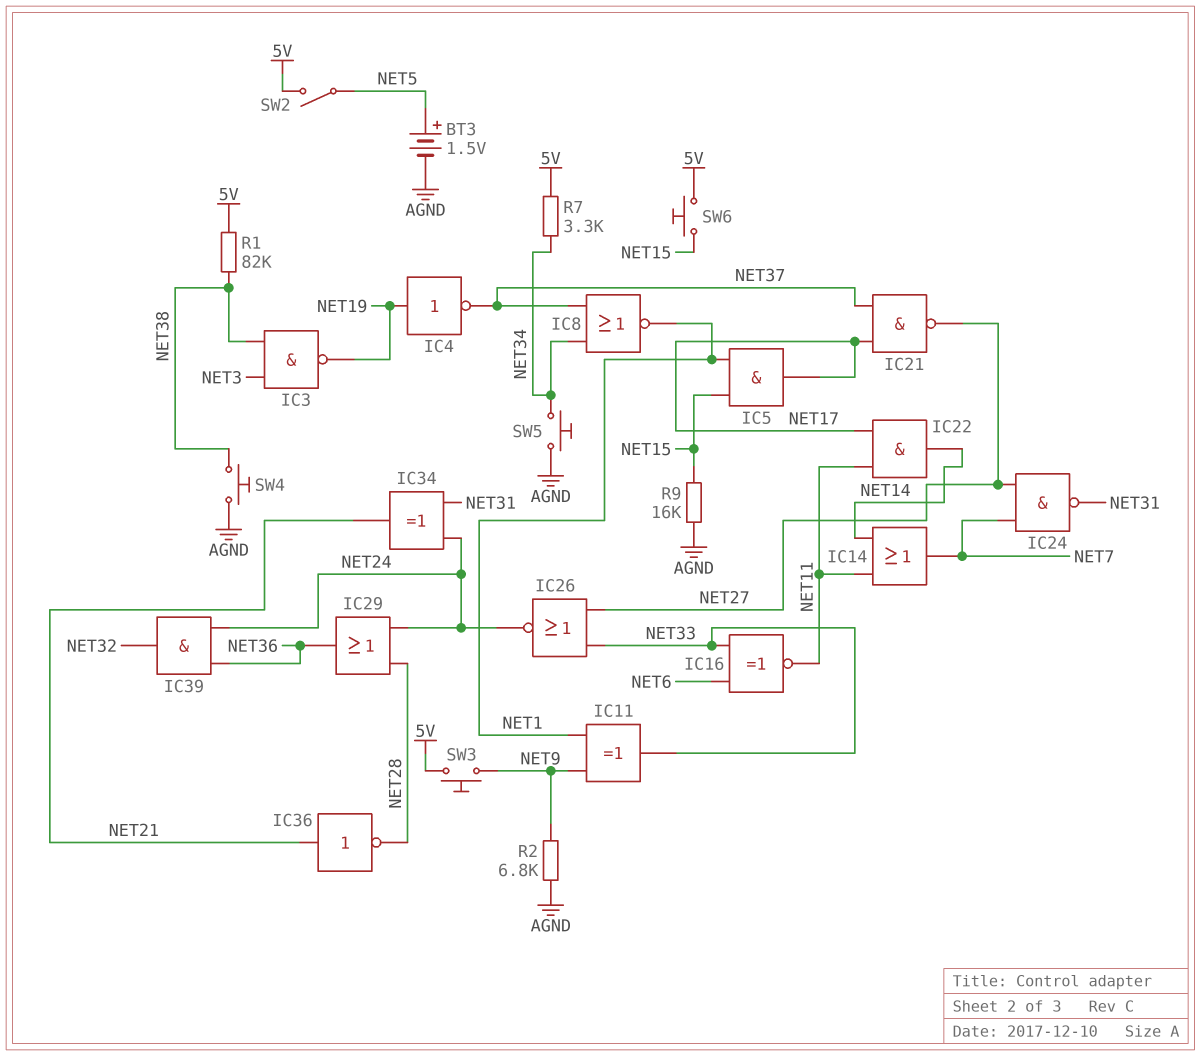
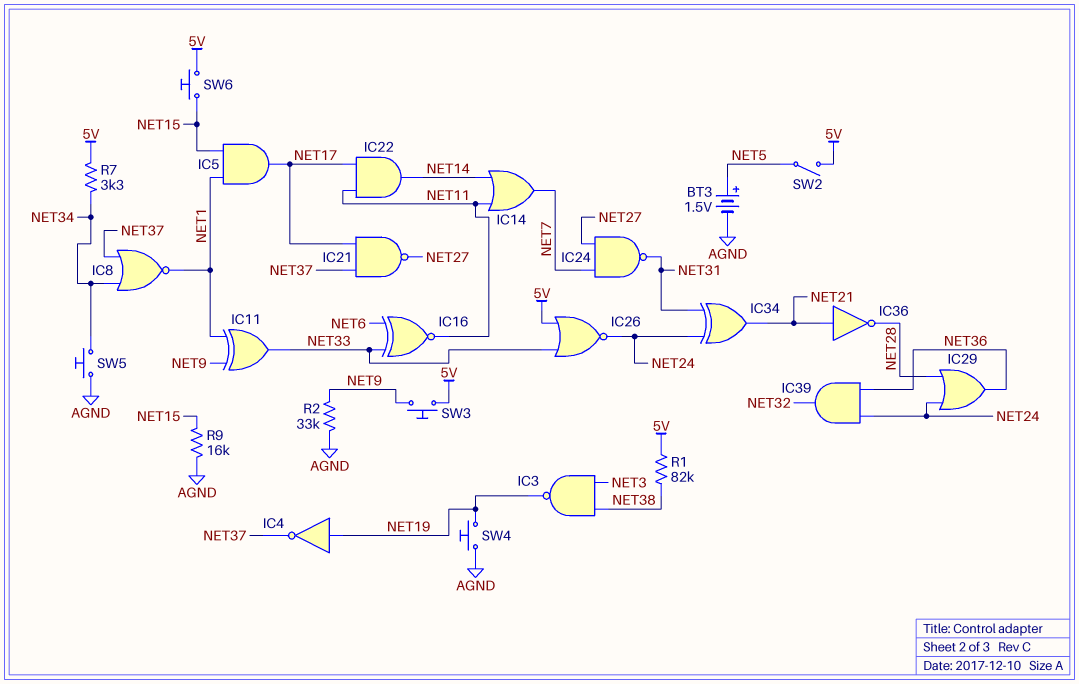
IC26: NOR (in NET27, in NET33, out NET24) -> NOR (in 5V, in NET33, out NET24)
R2: 6.8k (AGND, NET9) -> 33k (AGND, NET9)
SW4: button (AGND, NET38) -> button (AGND, NET19)

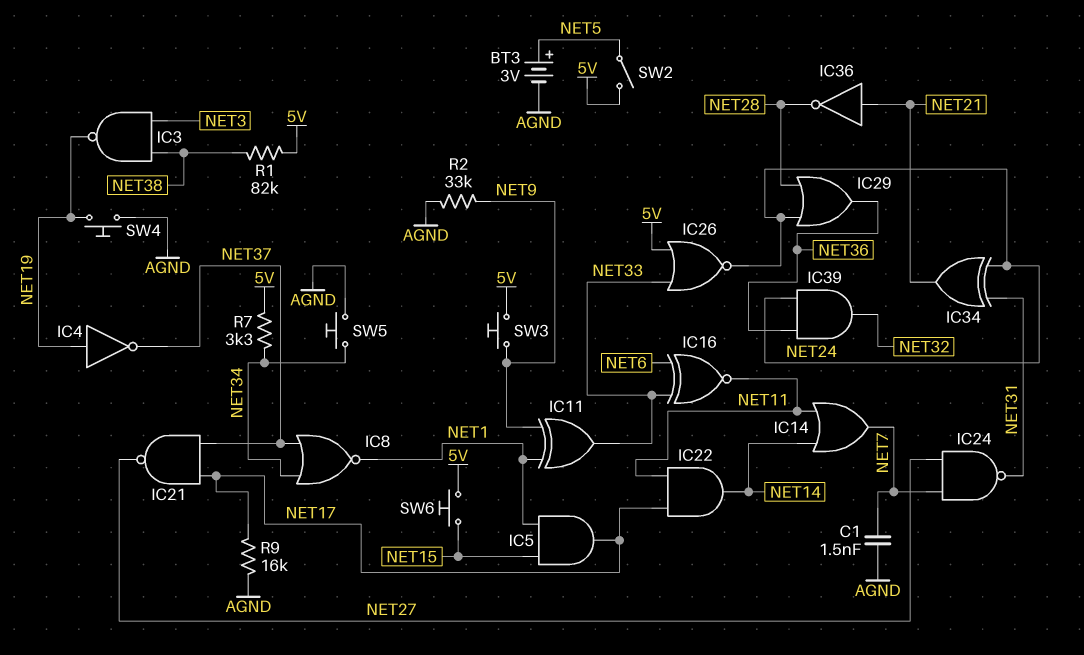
BT3: 1.5V (plus NET5, minus AGND) -> 3V (plus NET5, minus AGND)
C1: none -> 1.5nF (AGND, NET7)
R9: 16k (AGND, NET15) -> 16k (AGND, NET17)

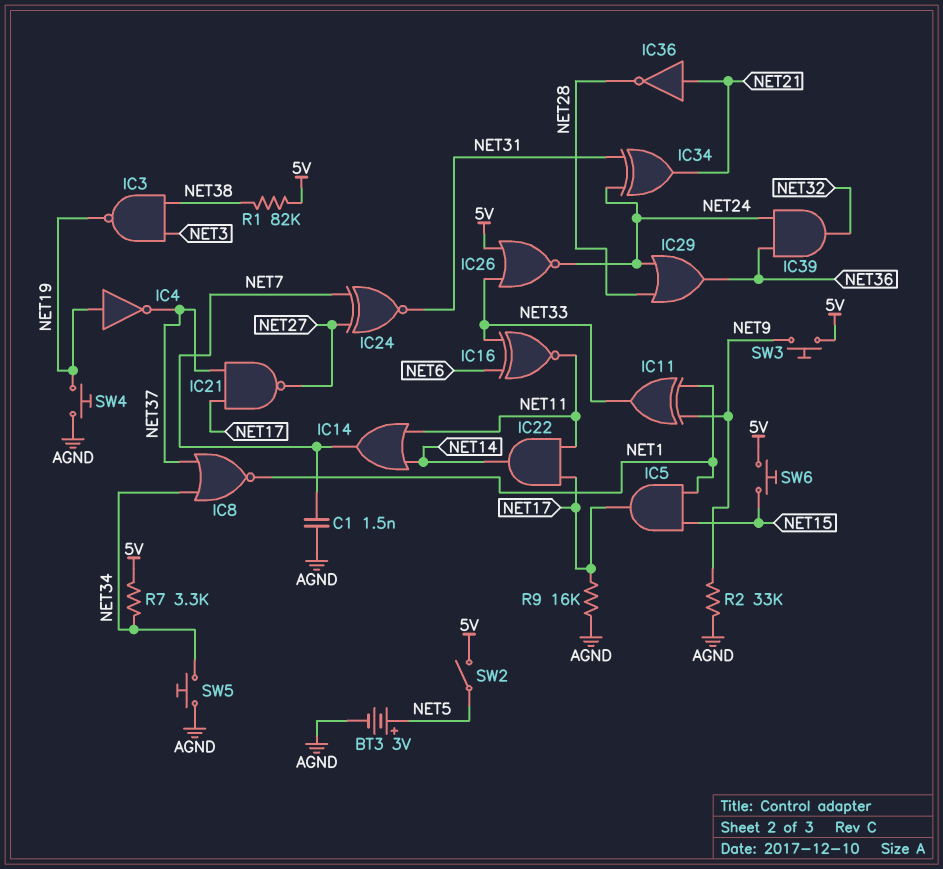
IC24: NAND (in NET7, in NET27, out NET31) -> XNOR (in NET7, in NET27, out NET31)

